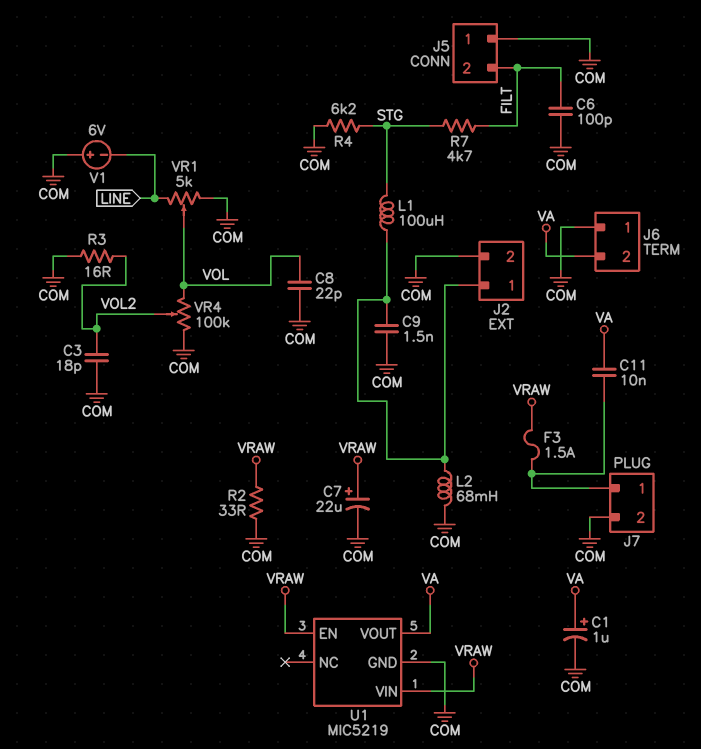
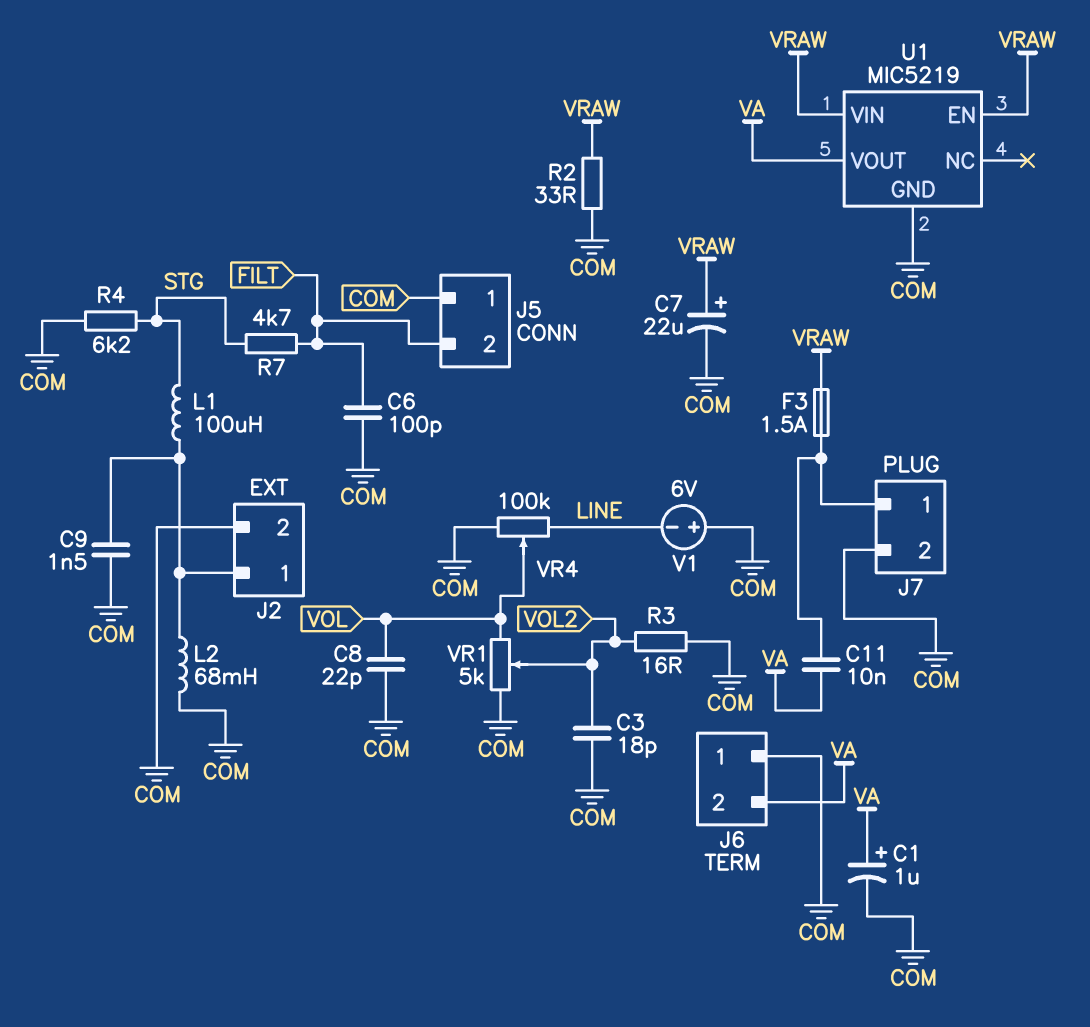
VR1: 5k (COM, LINE, wiper VOL) -> 5k (COM, VOL, wiper VOL2)
VR4: 100k (COM, VOL, wiper VOL2) -> 100k (COM, LINE, wiper VOL)

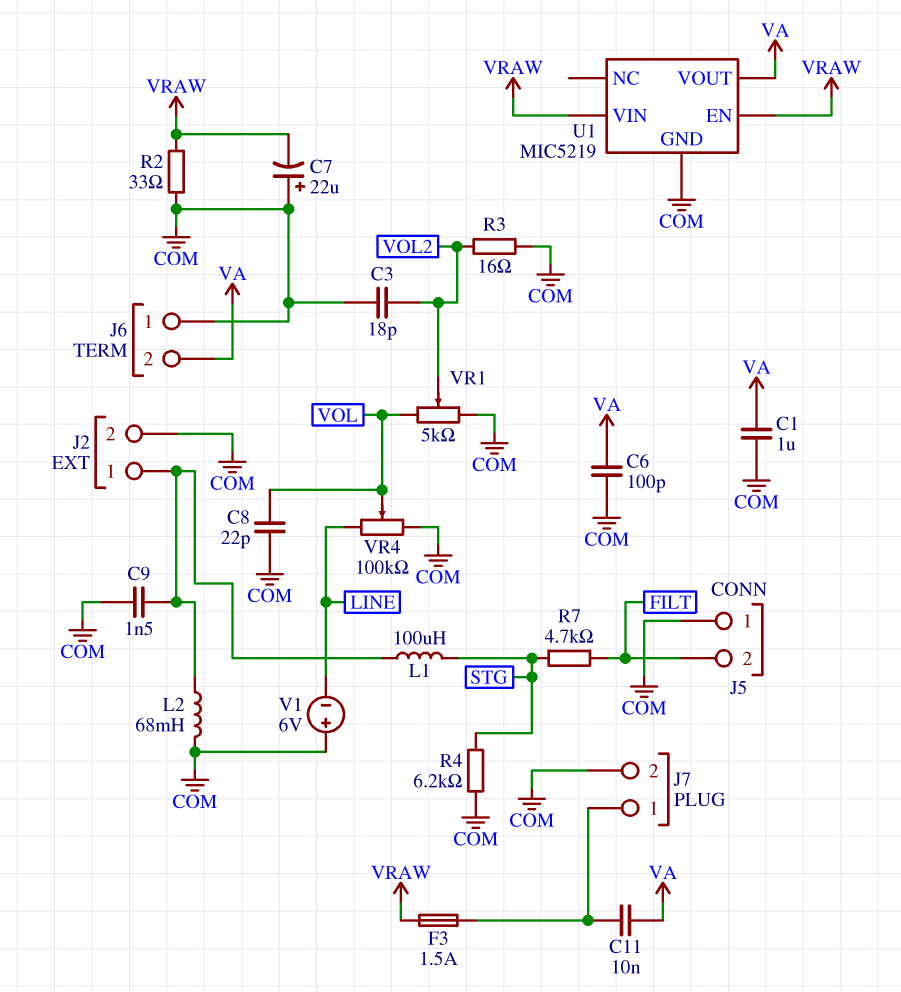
C1: 1uF (plus VA, minus COM) -> 1uF (COM, VA)
C6: 100pF (COM, FILT) -> 100pF (COM, VA)
C7: 22uF (plus VRAW, minus COM) -> 22uF (plus COM, minus VRAW)

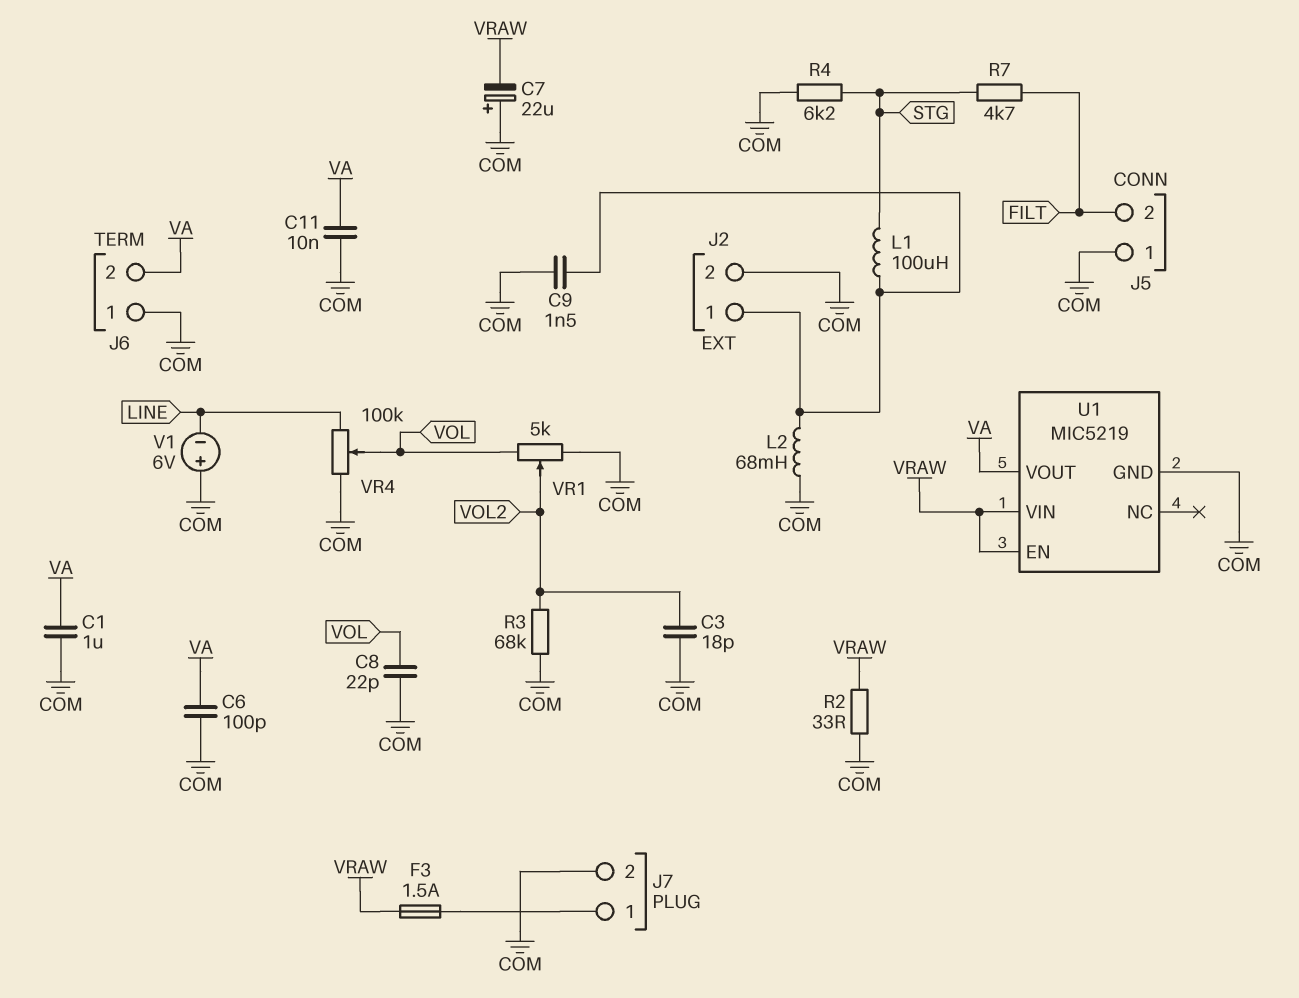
C11: 10nF (J7/1, VA) -> 10nF (COM, VA)
R3: 16 (COM, VOL2) -> 68k (COM, VOL2)

